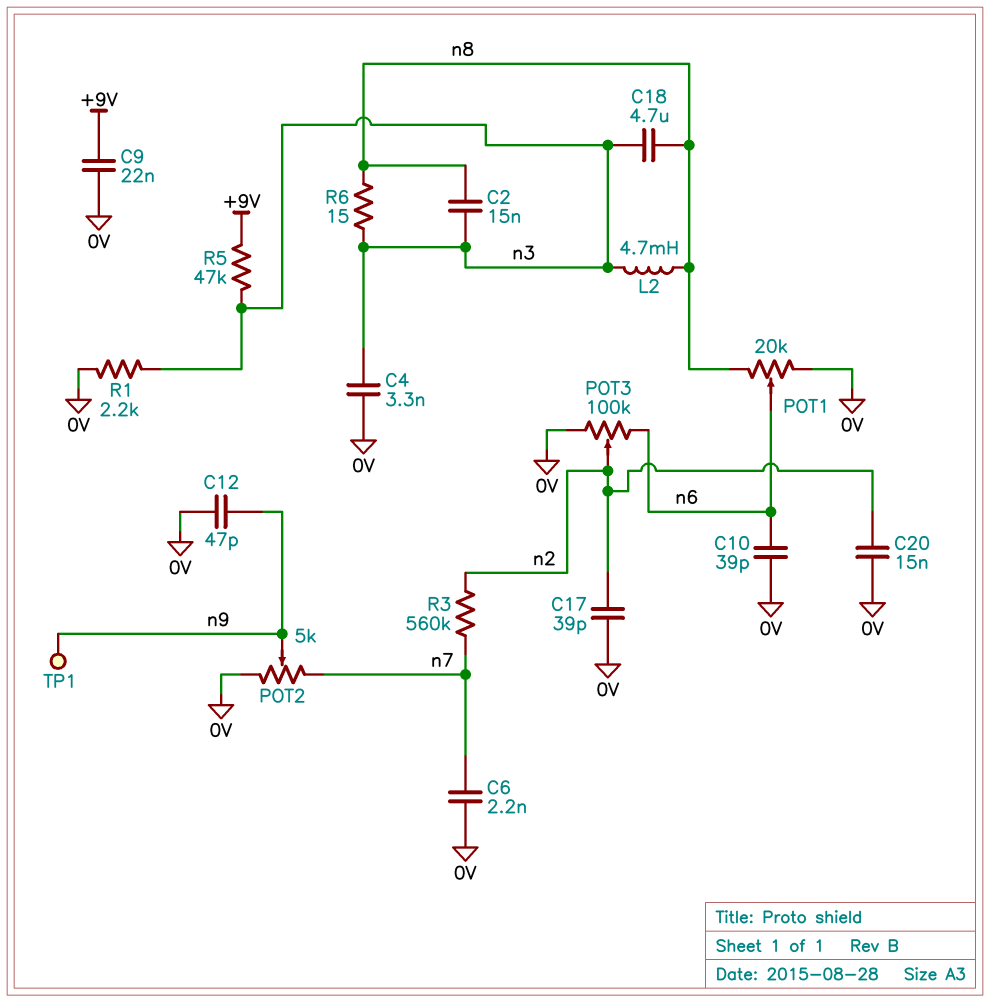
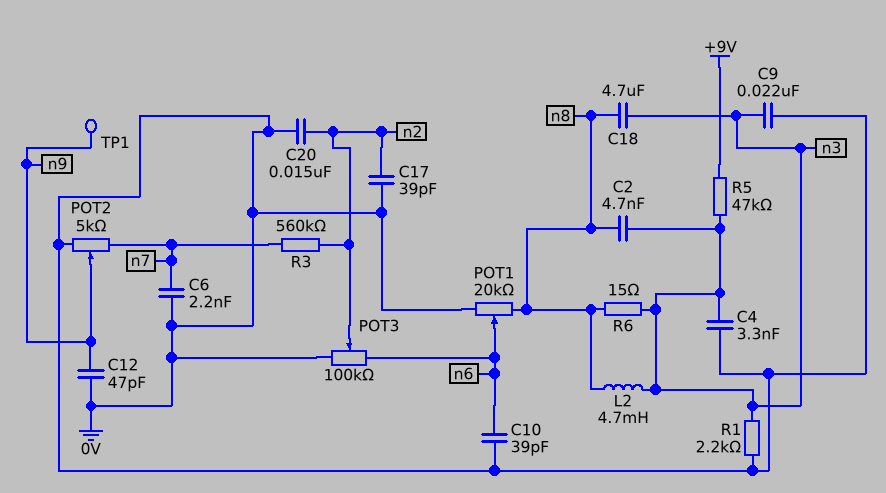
C2: 15nF (n3, n8) -> 4.7nF (n3, n8)
C9: 22nF (+9V, 0V) -> 22nF (0V, n3)

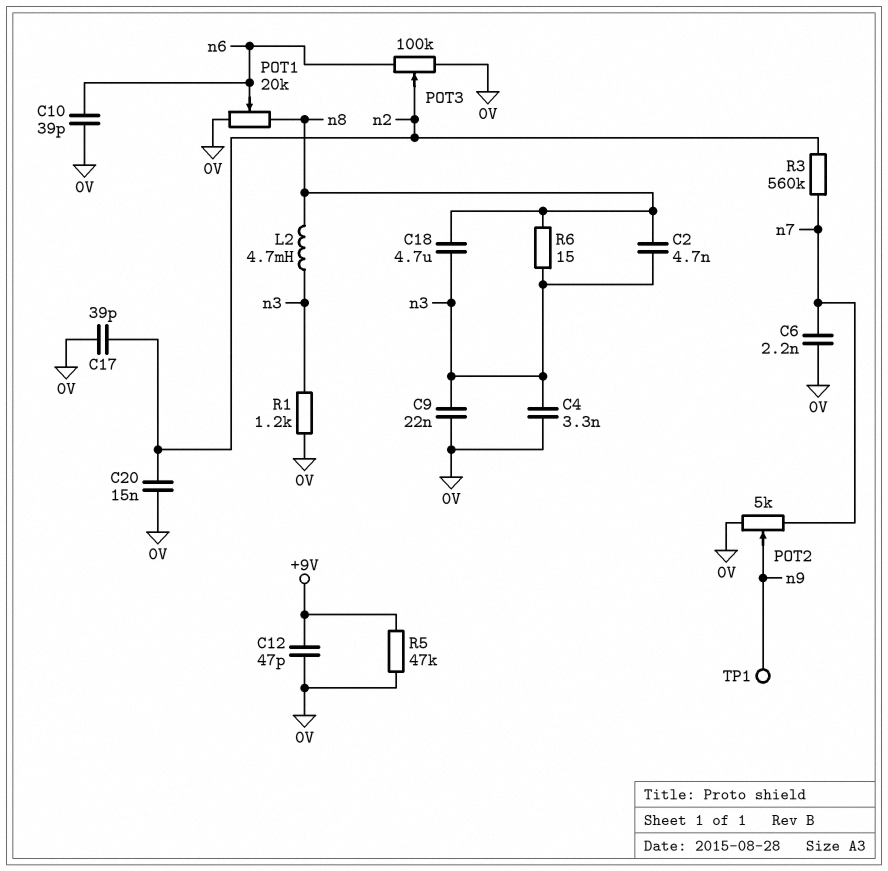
C12: 47pF (0V, n9) -> 47pF (+9V, 0V)
R1: 2.2k (0V, n3) -> 1.2k (0V, n3)
R5: 47k (+9V, n3) -> 47k (+9V, 0V)

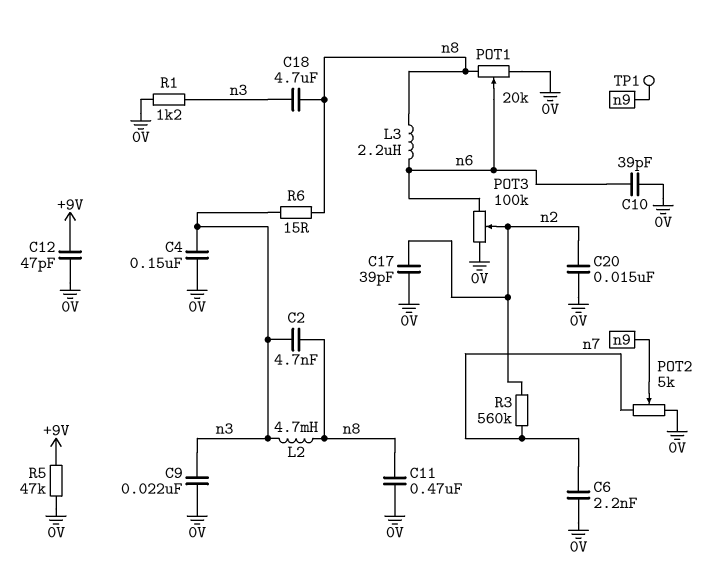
C4: 3.3nF (0V, n3) -> 150nF (0V, n3)
C11: none -> 470nF (0V, n8)
L3: none -> 2.2uH (n6, n8)

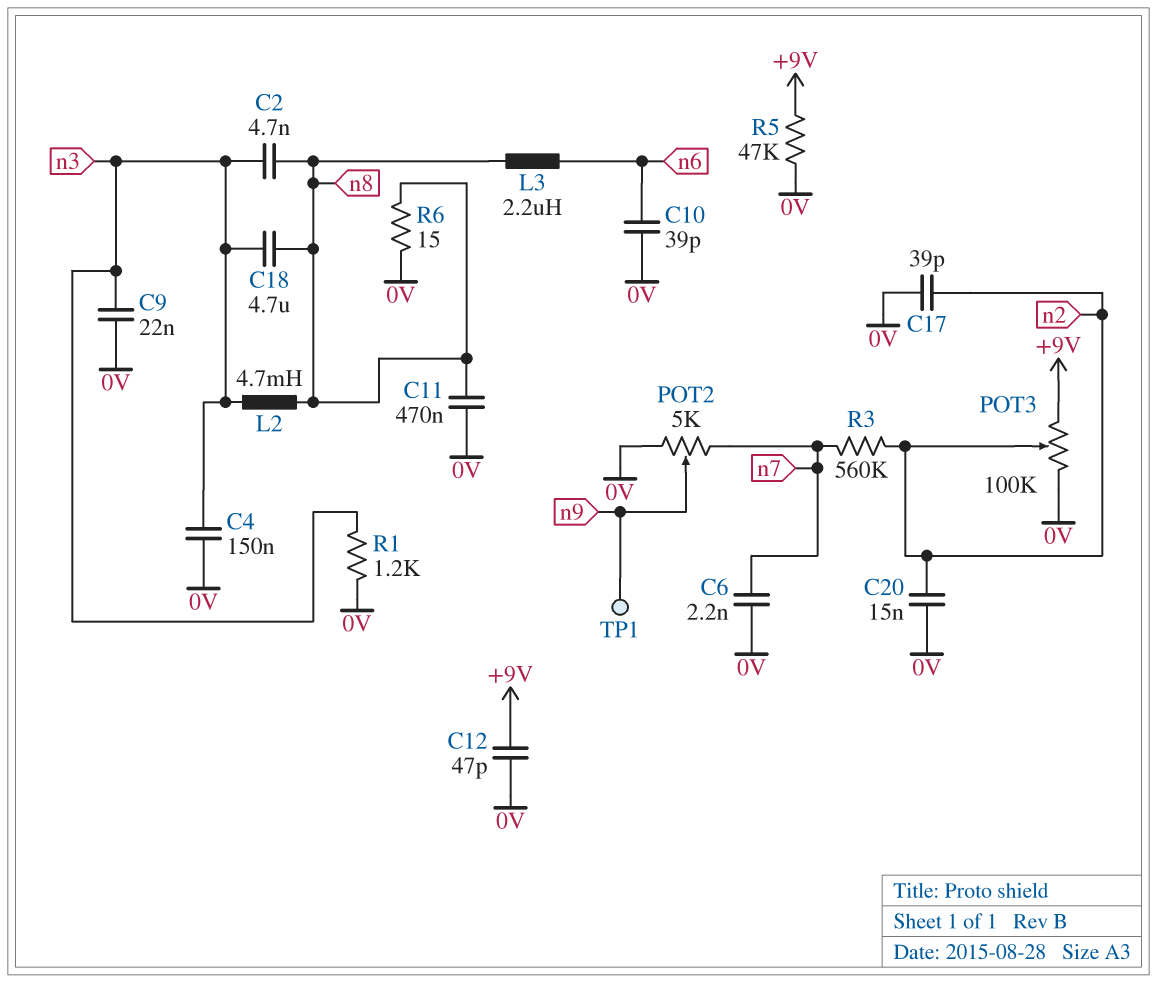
POT1: 20k (0V, n8, wiper n6) -> none
POT3: 100k (0V, n6, wiper n2) -> 100k (+9V, 0V, wiper n2)
R6: 15 (n3, n8) -> 15 (0V, n8)

